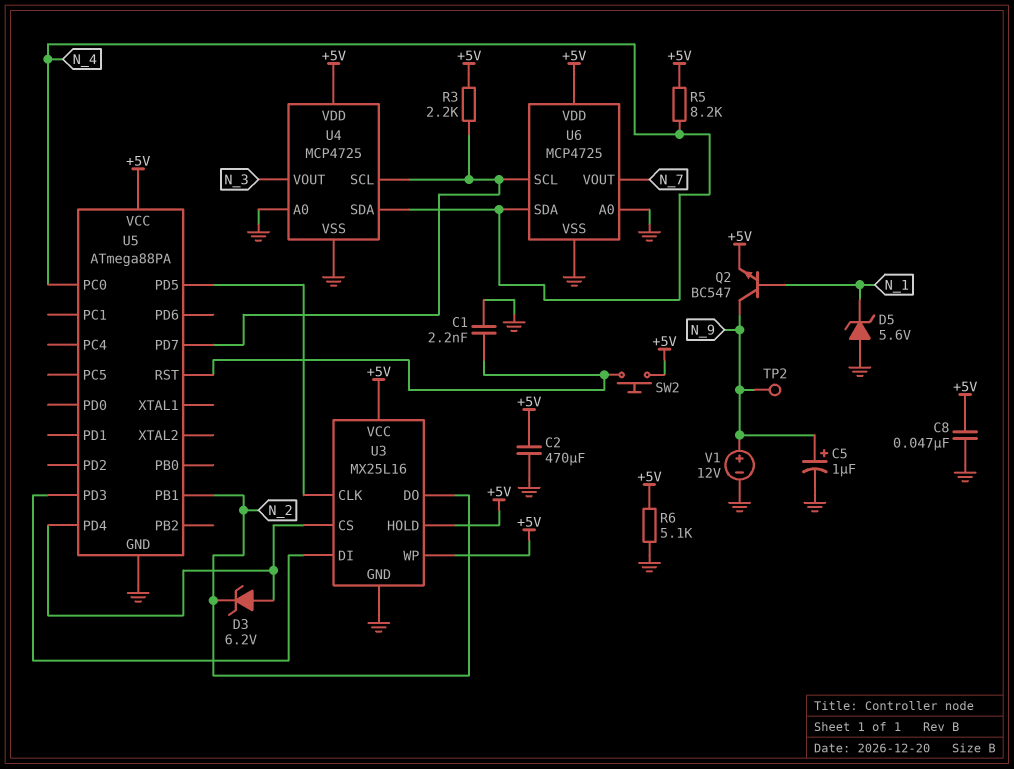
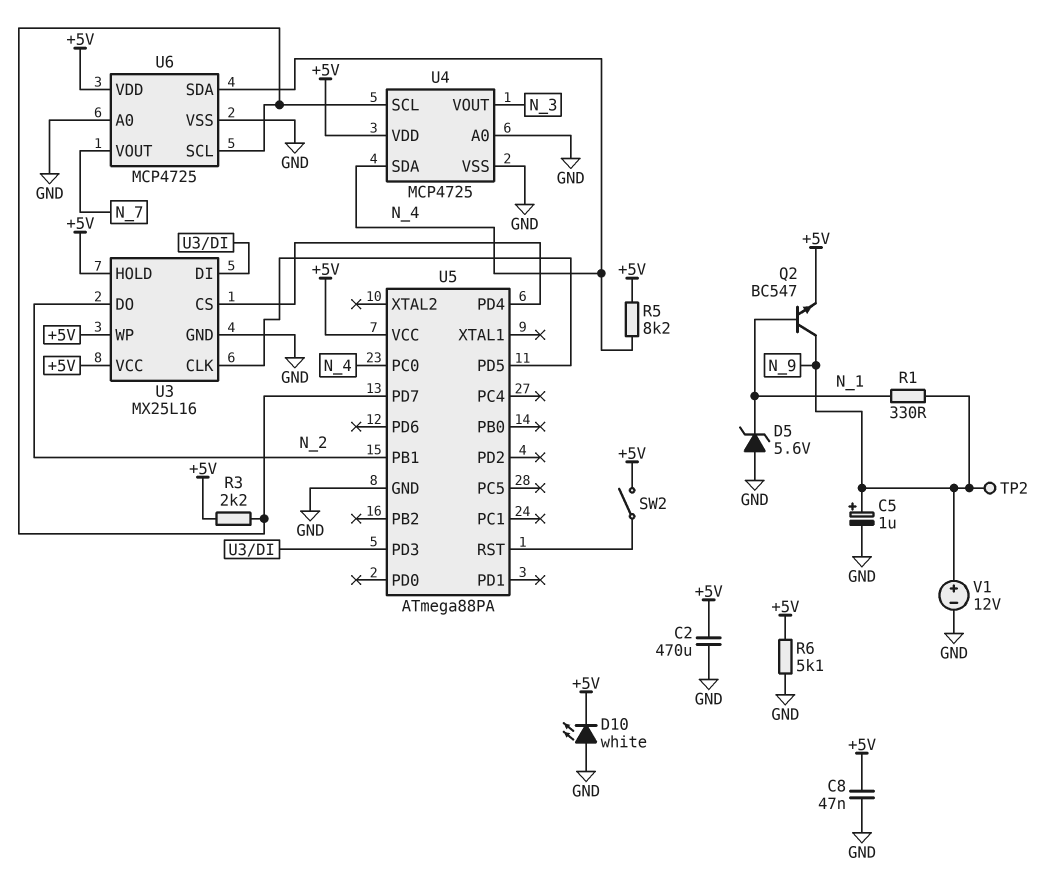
C1: 2.2nF (GND, U5/RST) -> none
D3: zener 6.2V (A U3/CS, K N_2) -> none
D10: none -> LED white (A GND, K +5V)
R1: none -> 330 (N_1, N_9)
SW2: button (+5V, U5/RST) -> switch (+5V, U5/RST)

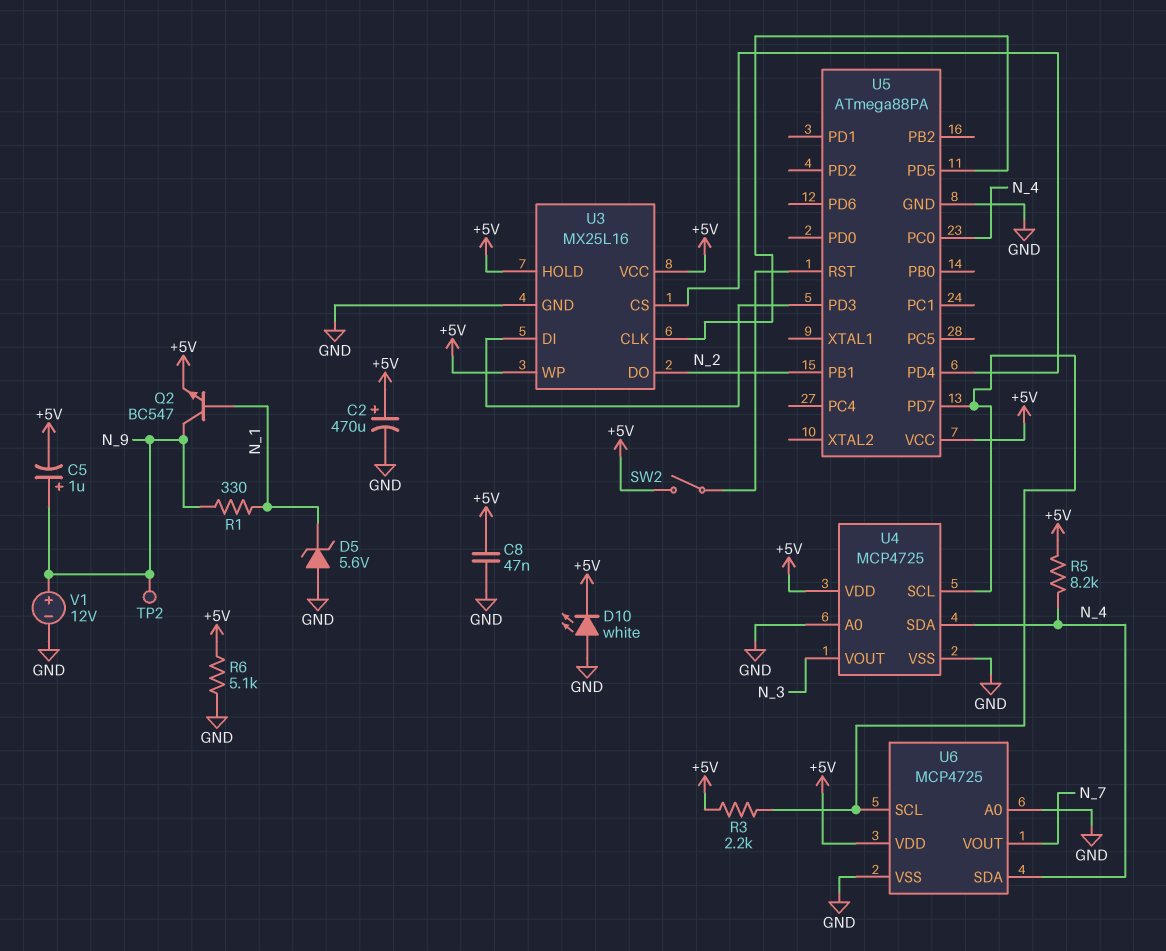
C2: 470uF (+5V, GND) -> 470uF (plus +5V, minus GND)
C5: 1uF (plus N_9, minus GND) -> 1uF (plus N_9, minus +5V)

